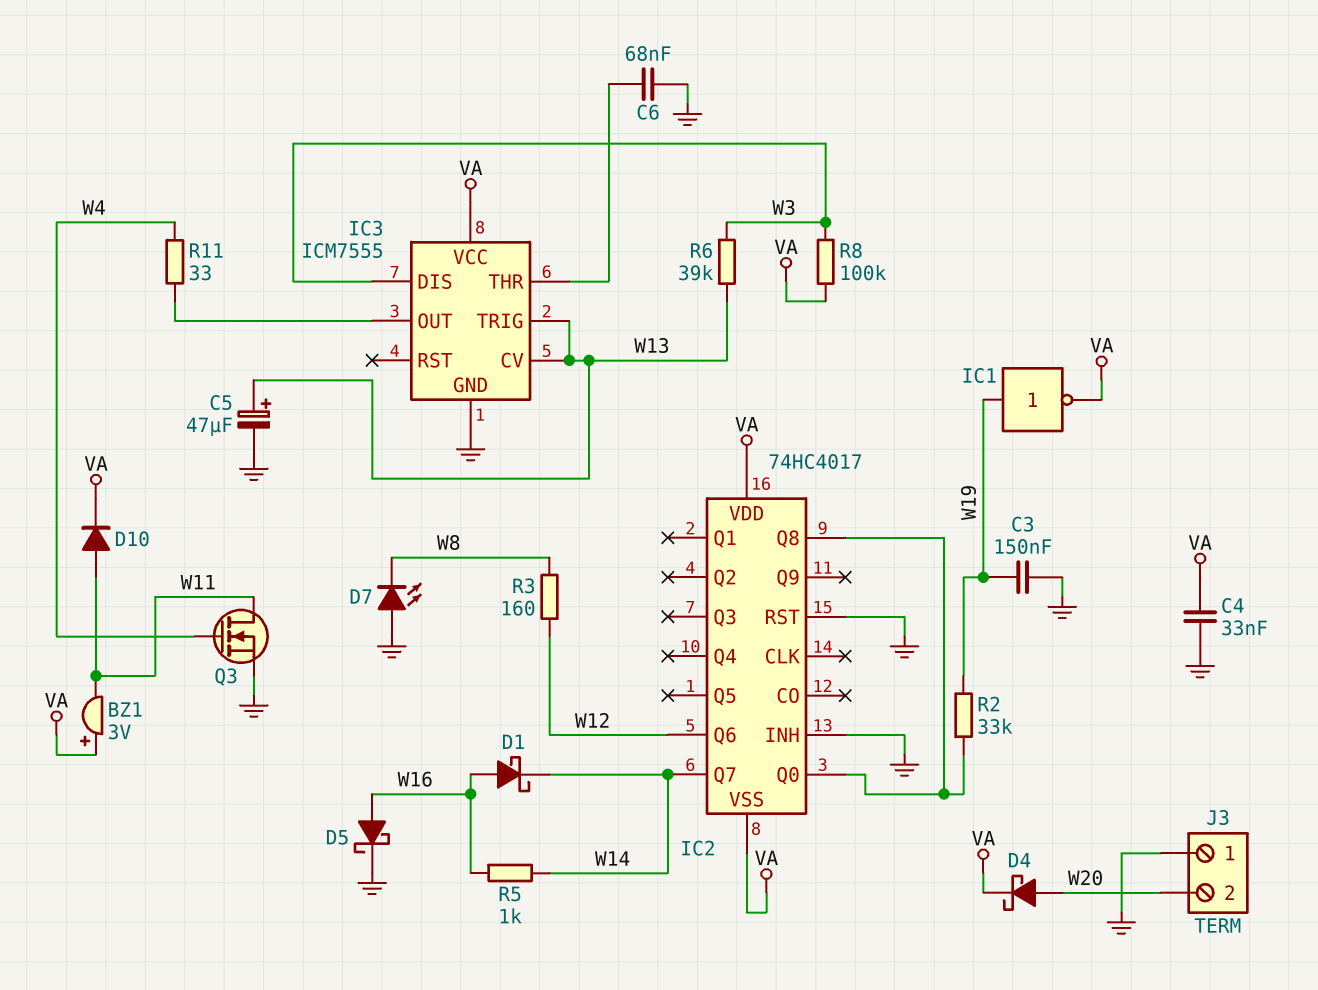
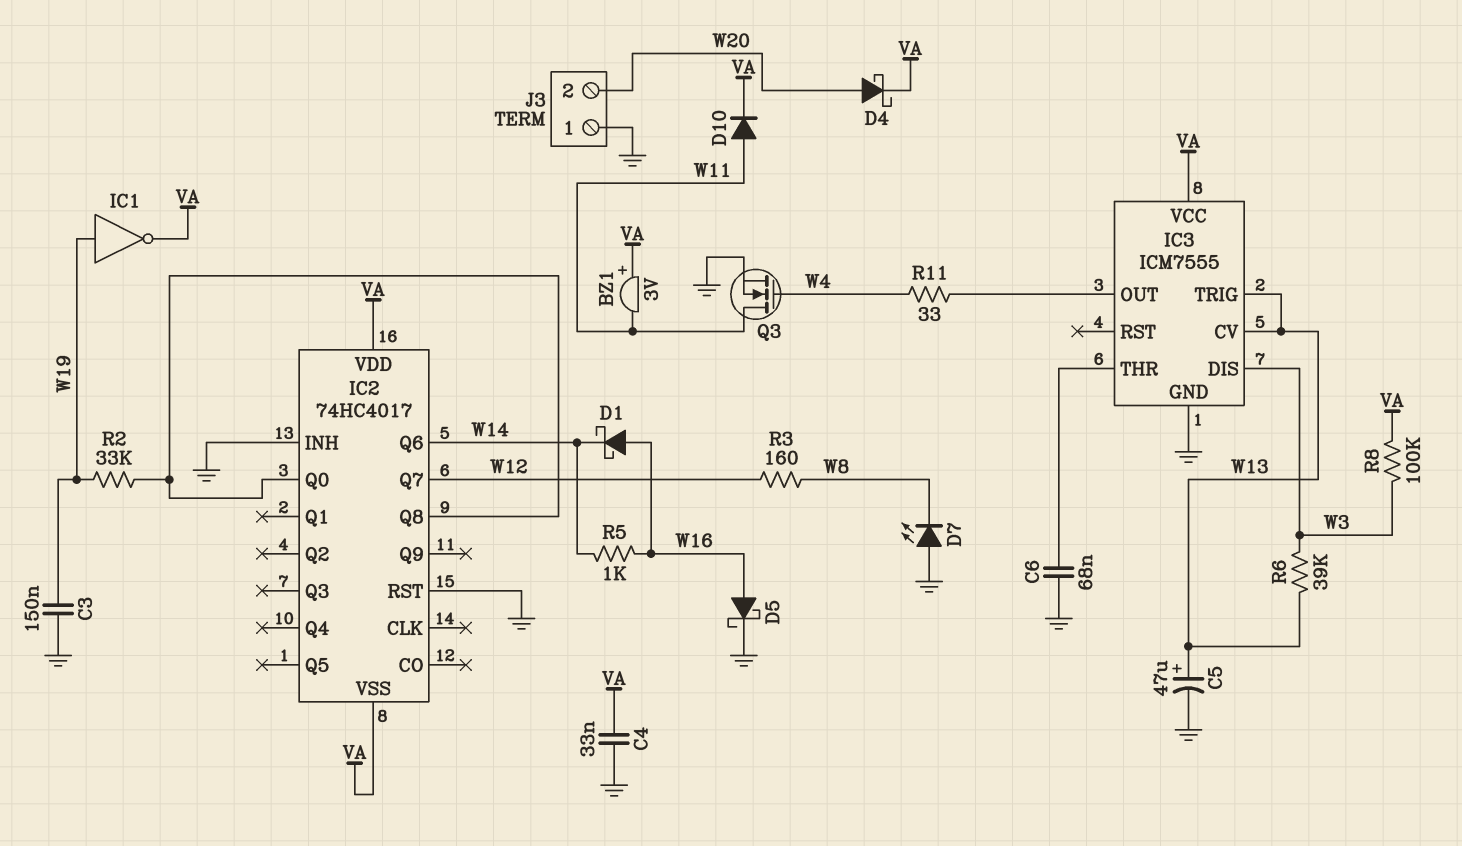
IC2 pin Q6: W12 -> W14
IC2 pin Q7: W14 -> W12

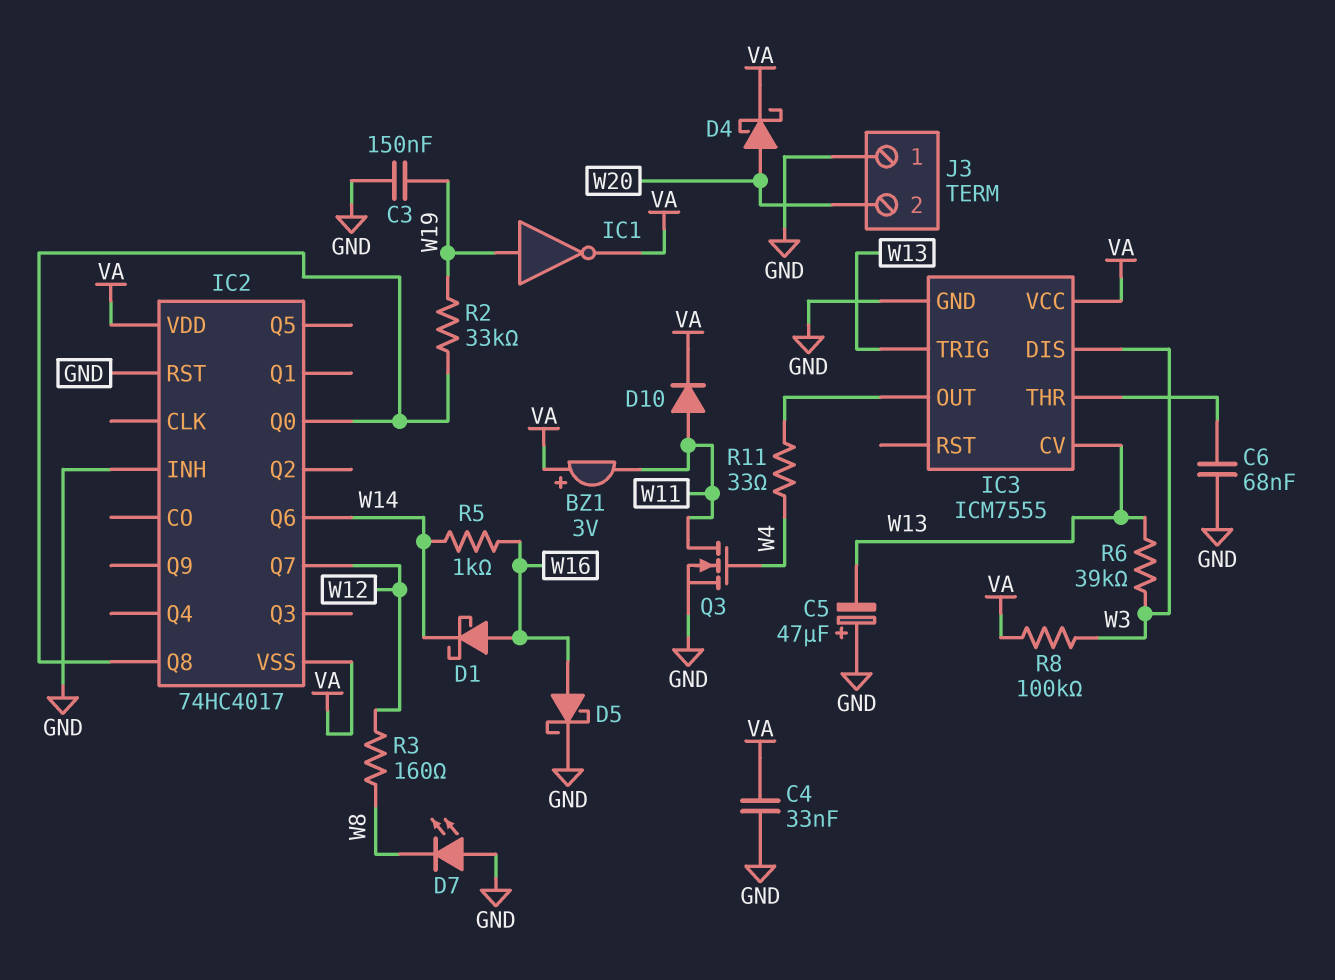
C5: 47uF (plus W13, minus GND) -> 47uF (plus GND, minus W13)

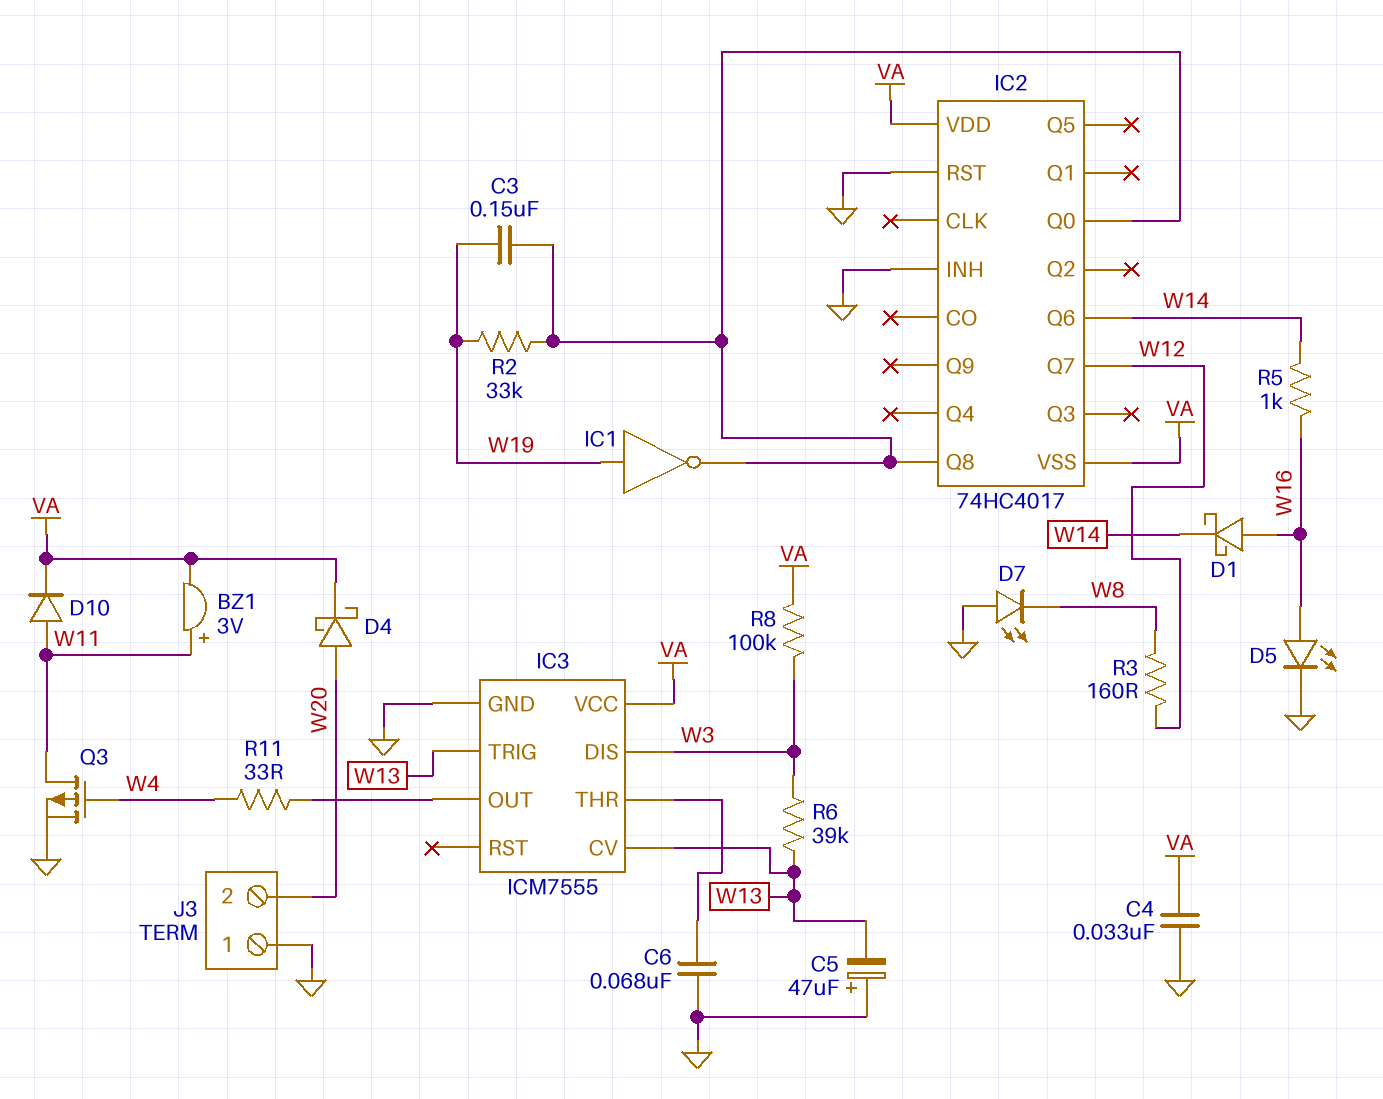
BZ1: buzzer 3V (plus VA, minus W11) -> buzzer 3V (plus W11, minus VA)
C3: 150nF (GND, W19) -> 150nF (IC2/Q0, W19)
D5: schottky (A W16, K GND) -> LED (A W16, K GND)
IC1: NOT (in W19, out VA) -> NOT (in W19, out IC2/Q0)
Q3: NMOS (G W4, D W11, S GND) -> PMOS (G W4, D W11, S GND)

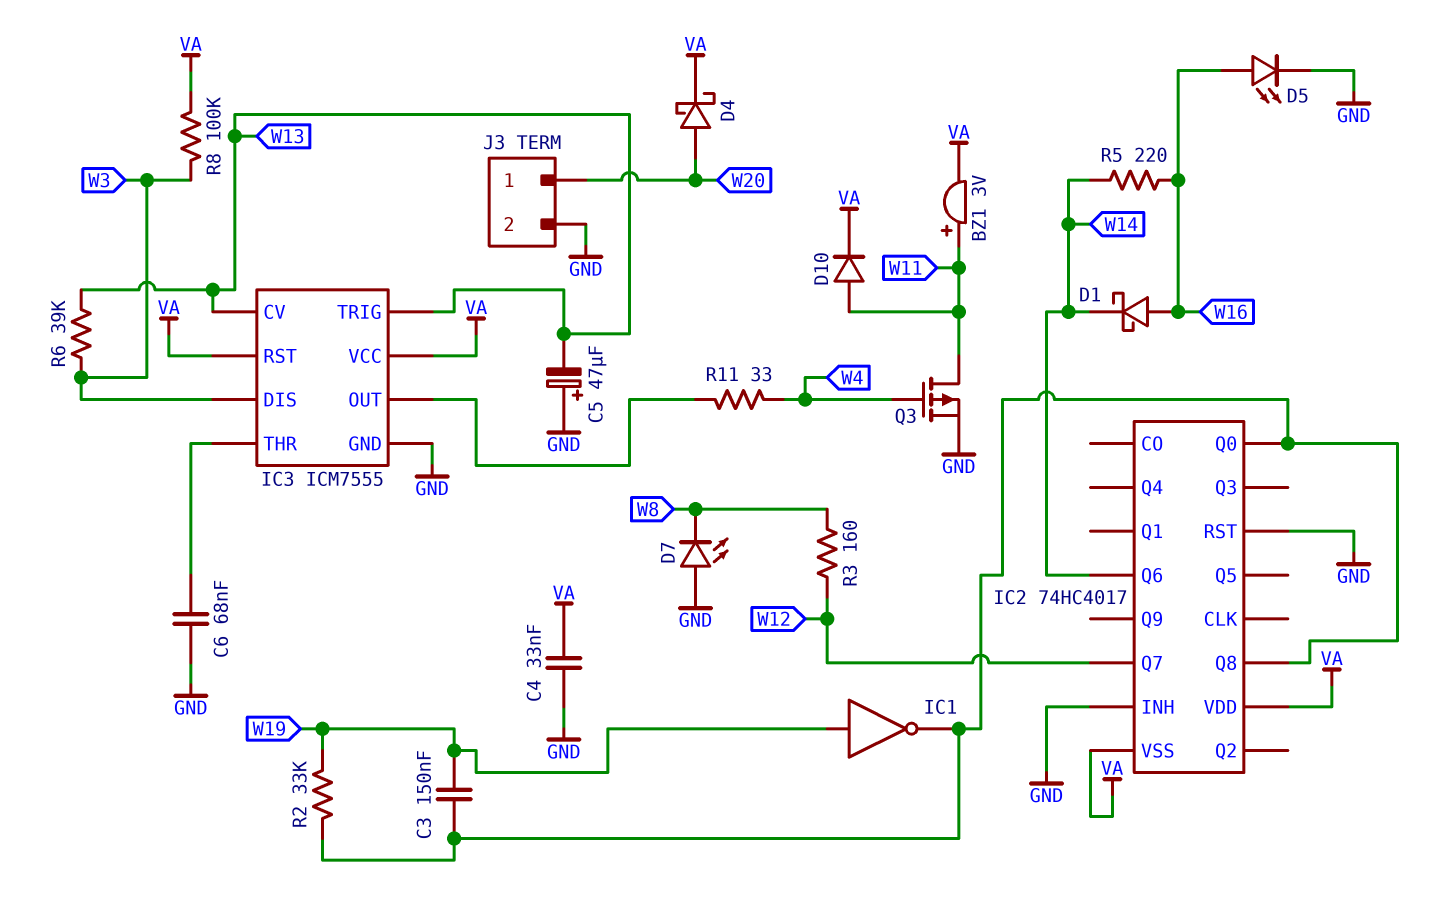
IC3 pin RST: none -> VA
J3 pin 1: GND -> W20
J3 pin 2: W20 -> GND
R5: 1k (W14, W16) -> 220 (W14, W16)

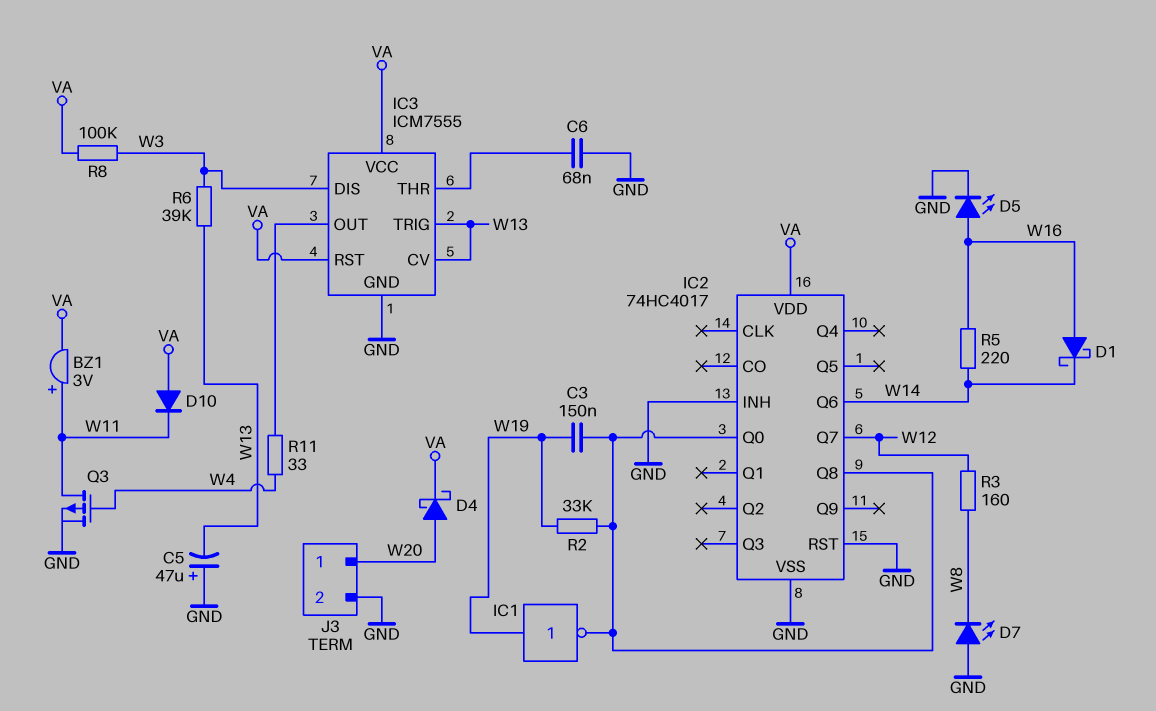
C4: 33nF (GND, VA) -> none
D10: diode (A W11, K VA) -> diode (A VA, K W11)
IC2 pin VSS: VA -> GND

